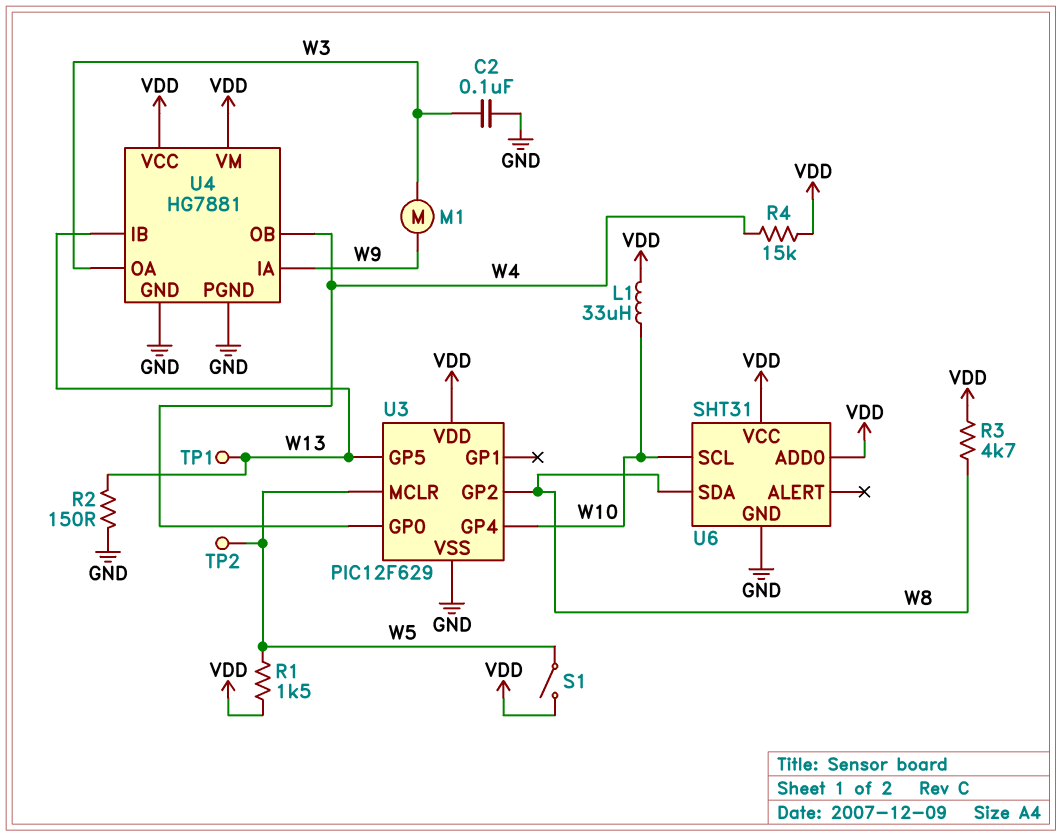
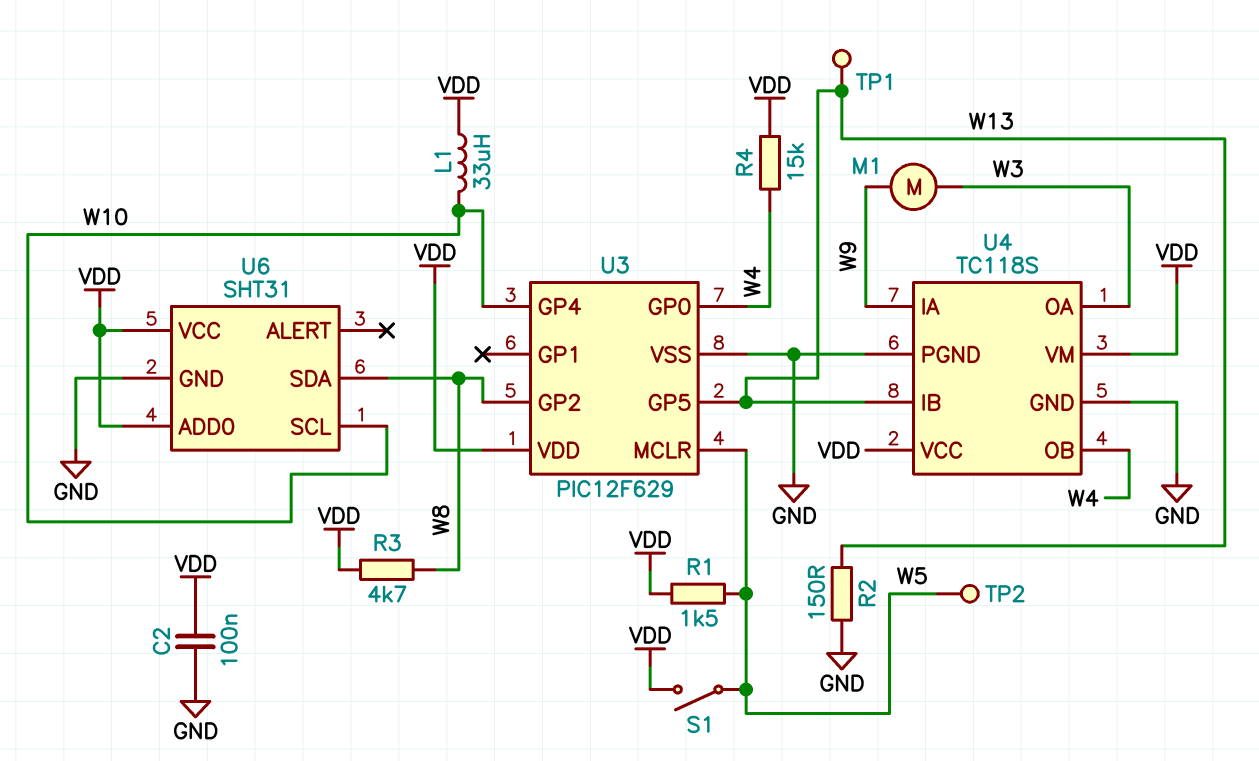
C2: 100nF (GND, W3) -> 100nF (GND, VDD)
U4: HG7881 -> TC118S

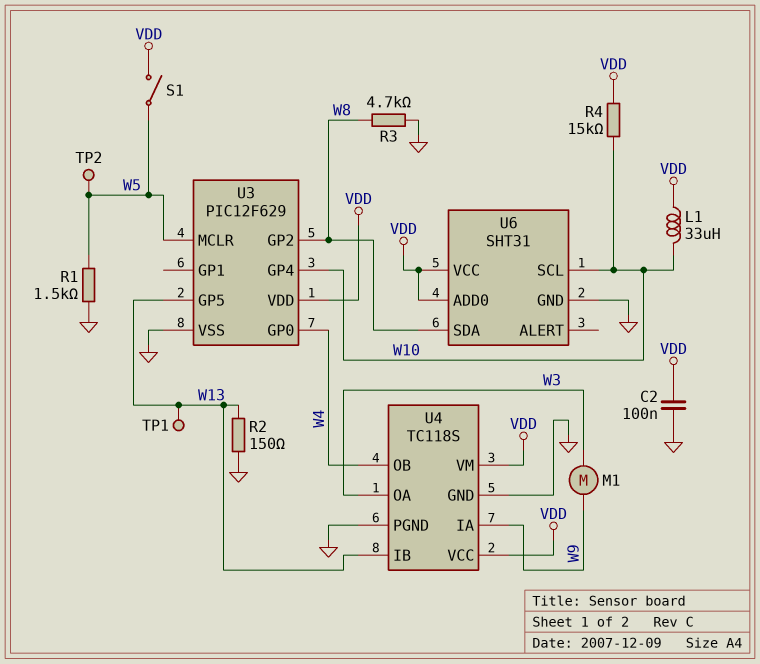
R1: 1.5k (VDD, W5) -> 1.5k (GND, W5)
R3: 4.7k (VDD, W8) -> 4.7k (GND, W8)
R4: 15k (VDD, W4) -> 15k (VDD, W10)

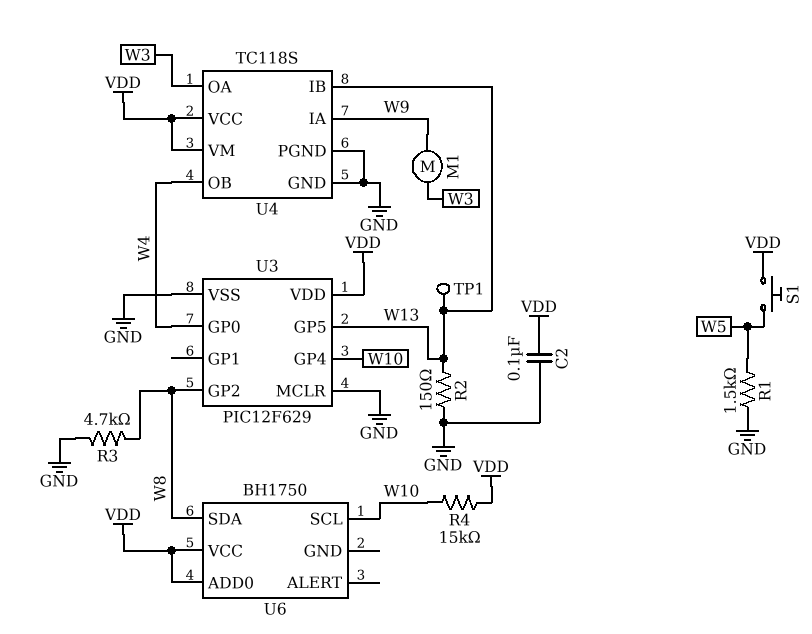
L1: 33uH (VDD, W10) -> none
S1: switch (VDD, W5) -> button (VDD, W5)
TP2: test point (W5) -> none
U3 pin MCLR: W5 -> GND
U6: SHT31 -> BH1750
U6 pin GND: GND -> none

